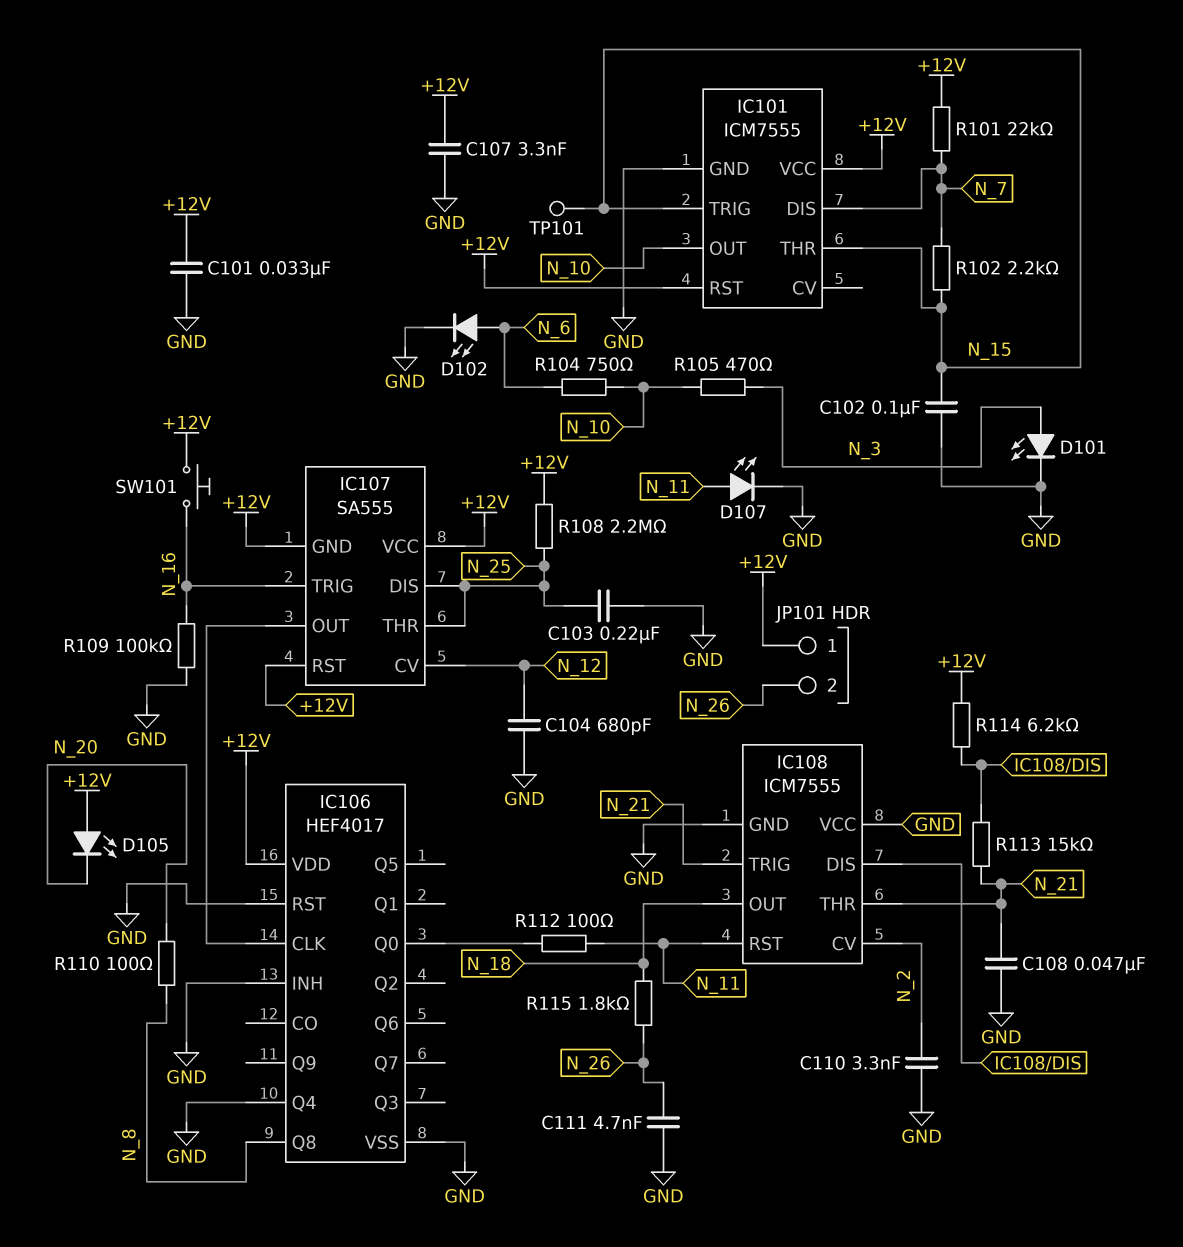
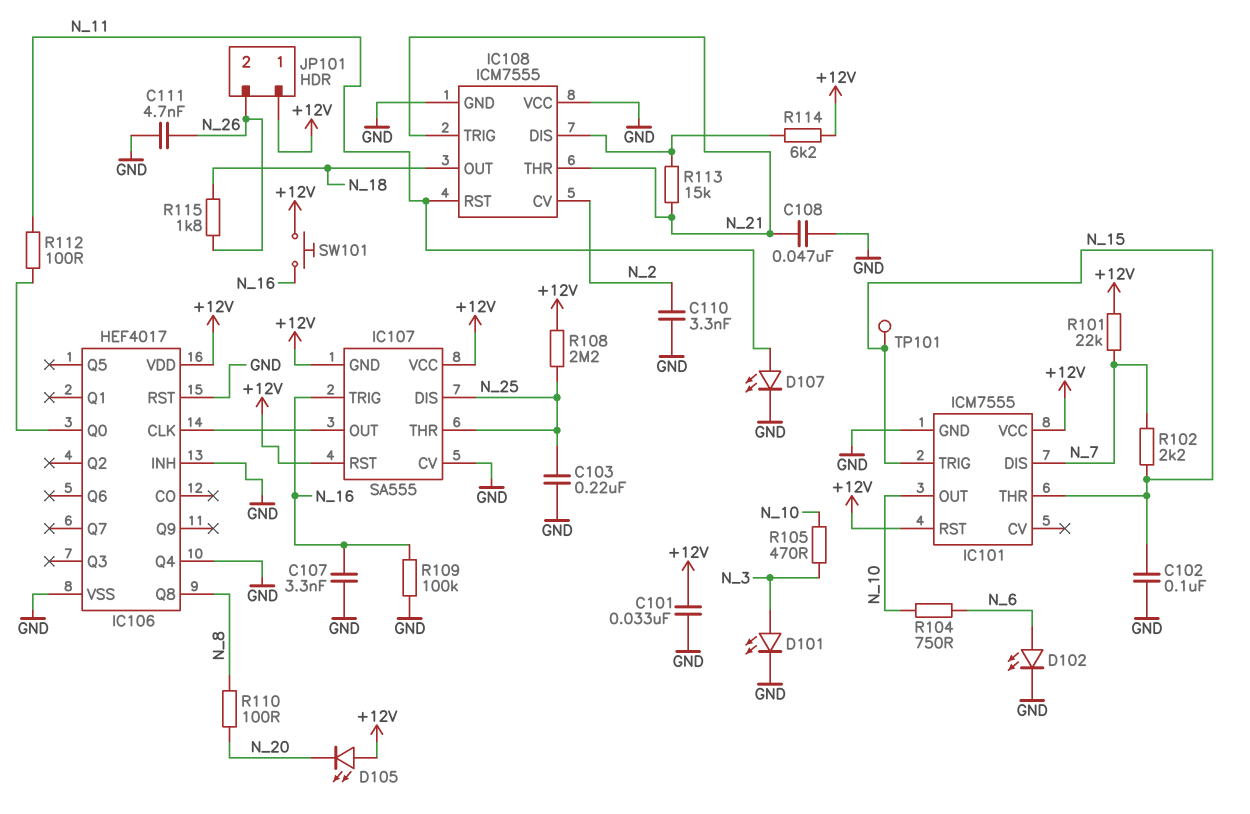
C104: 680pF (GND, N_12) -> none
C107: 3.3nF (+12V, GND) -> 3.3nF (GND, N_16)
IC107 pin CV: N_12 -> GND

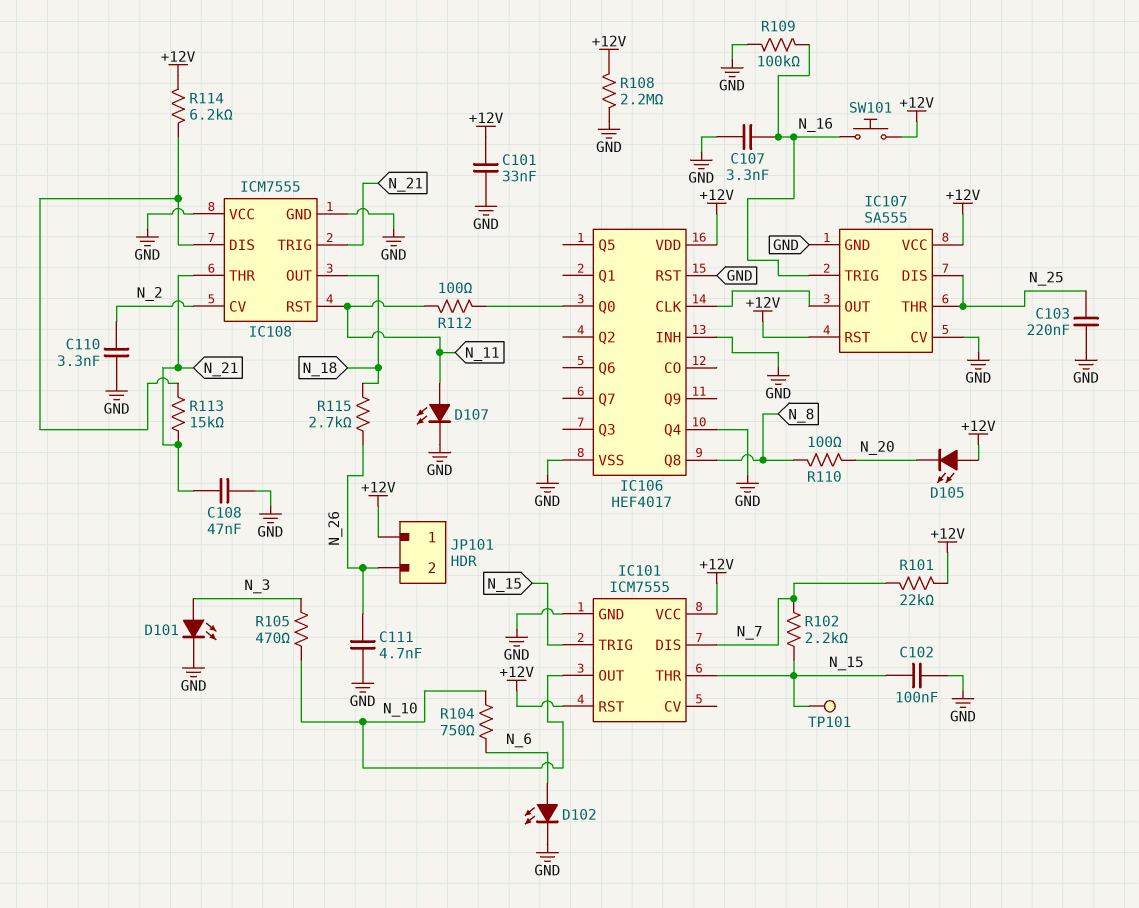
IC107 pin GND: +12V -> GND
R108: 2.2M (+12V, N_25) -> 2.2M (+12V, GND)
R115: 1.8k (N_18, N_26) -> 2.7k (N_18, N_26)

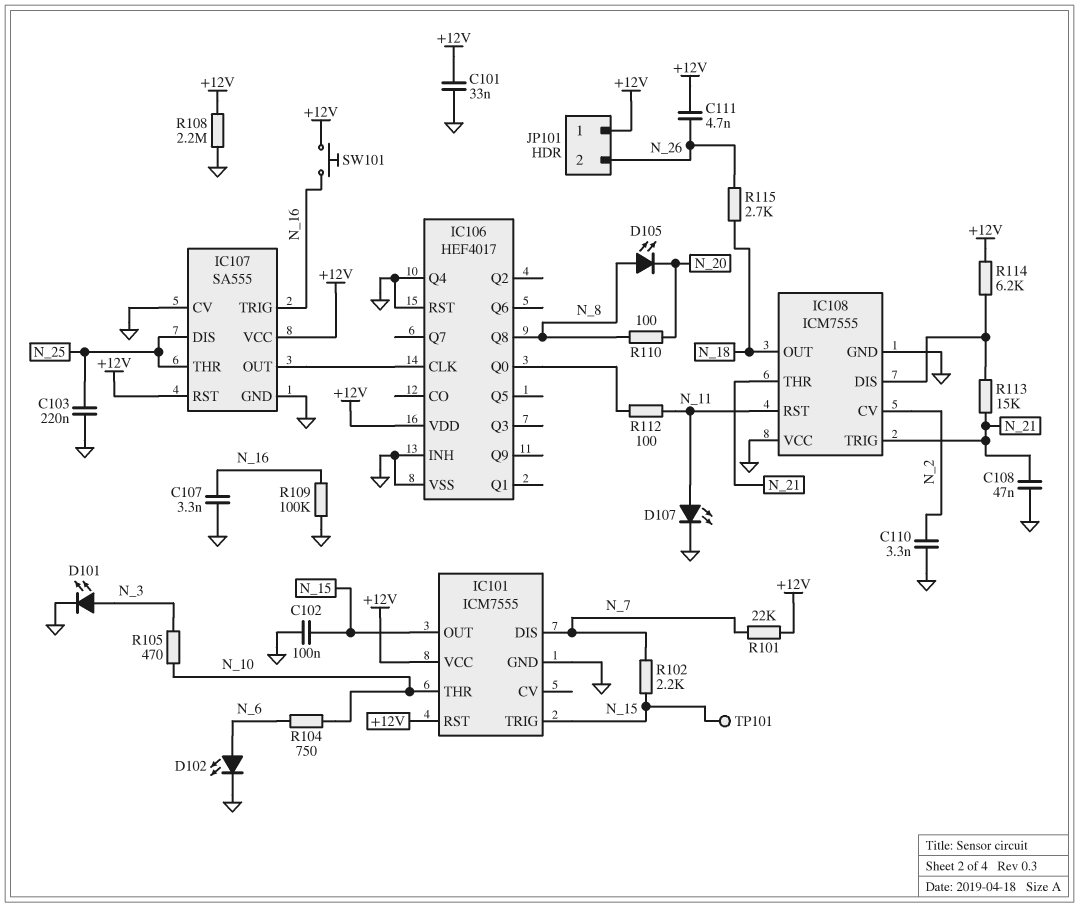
C111: 4.7nF (GND, N_26) -> 4.7nF (+12V, N_26)
D105: LED (A +12V, K N_20) -> LED (A N_8, K N_20)
IC101 pin OUT: N_10 -> N_15
IC101 pin THR: N_15 -> N_10

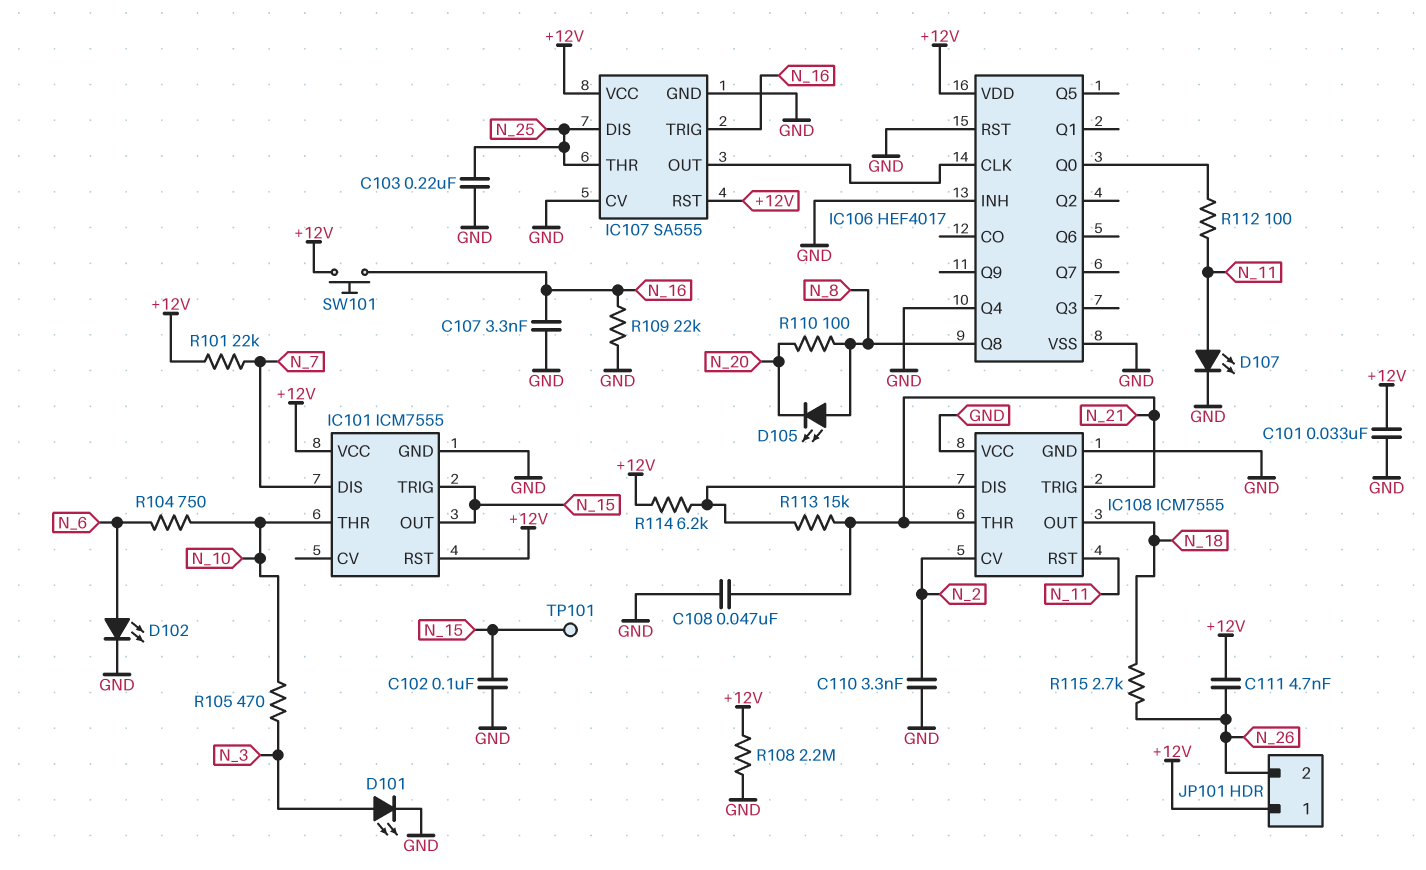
R102: 2.2k (N_7, N_15) -> none
R109: 100k (GND, N_16) -> 22k (GND, N_16)

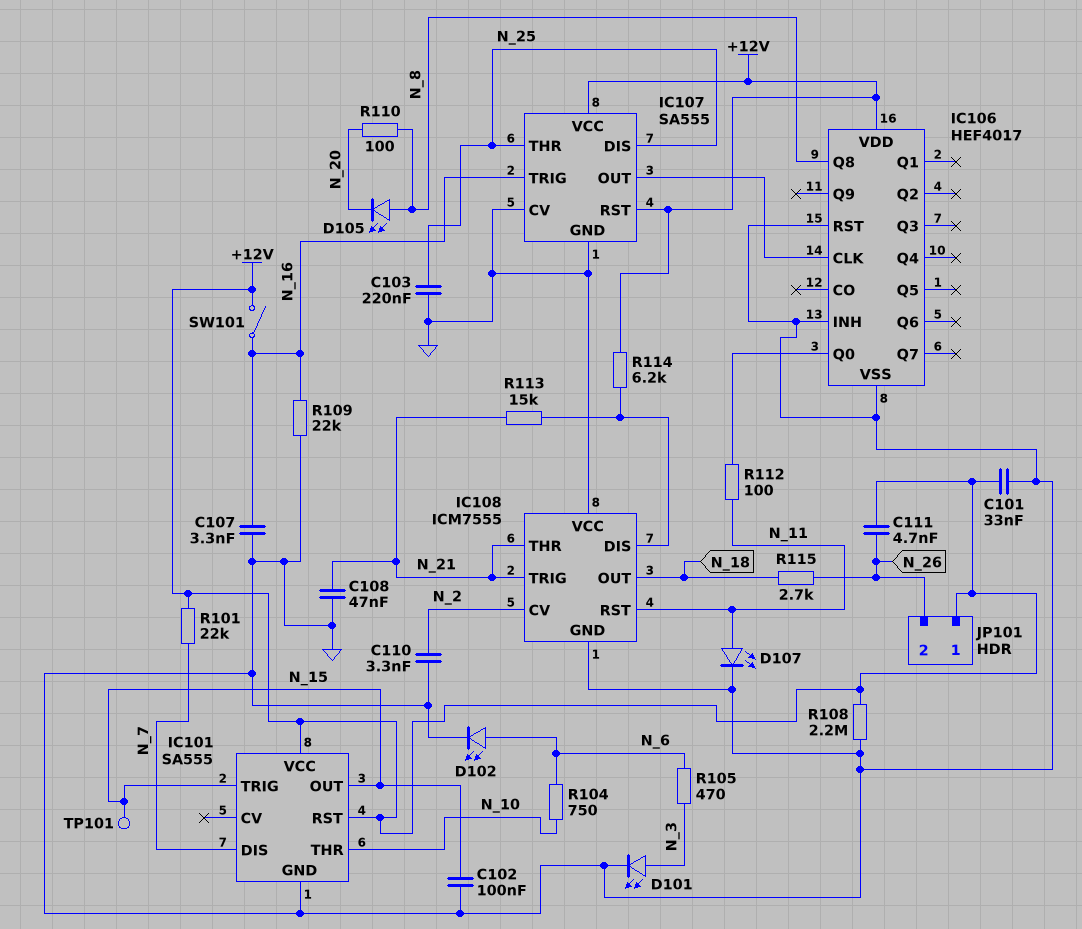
IC101: ICM7555 -> SA555
IC106 pin Q4: GND -> none
R105: 470 (N_3, N_10) -> 470 (N_3, N_6)
SW101: button (+12V, N_16) -> switch (+12V, N_16)

